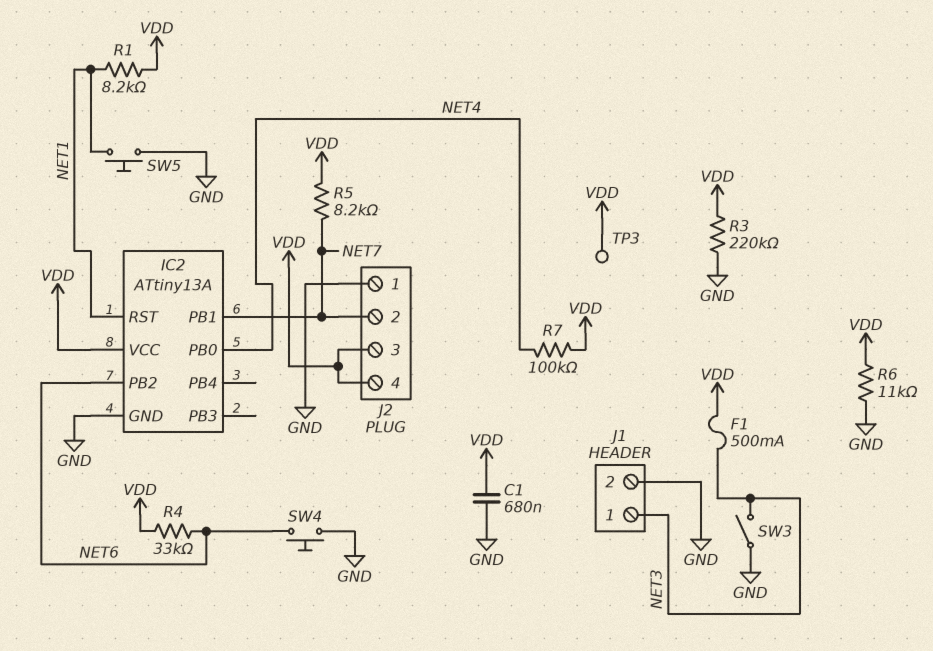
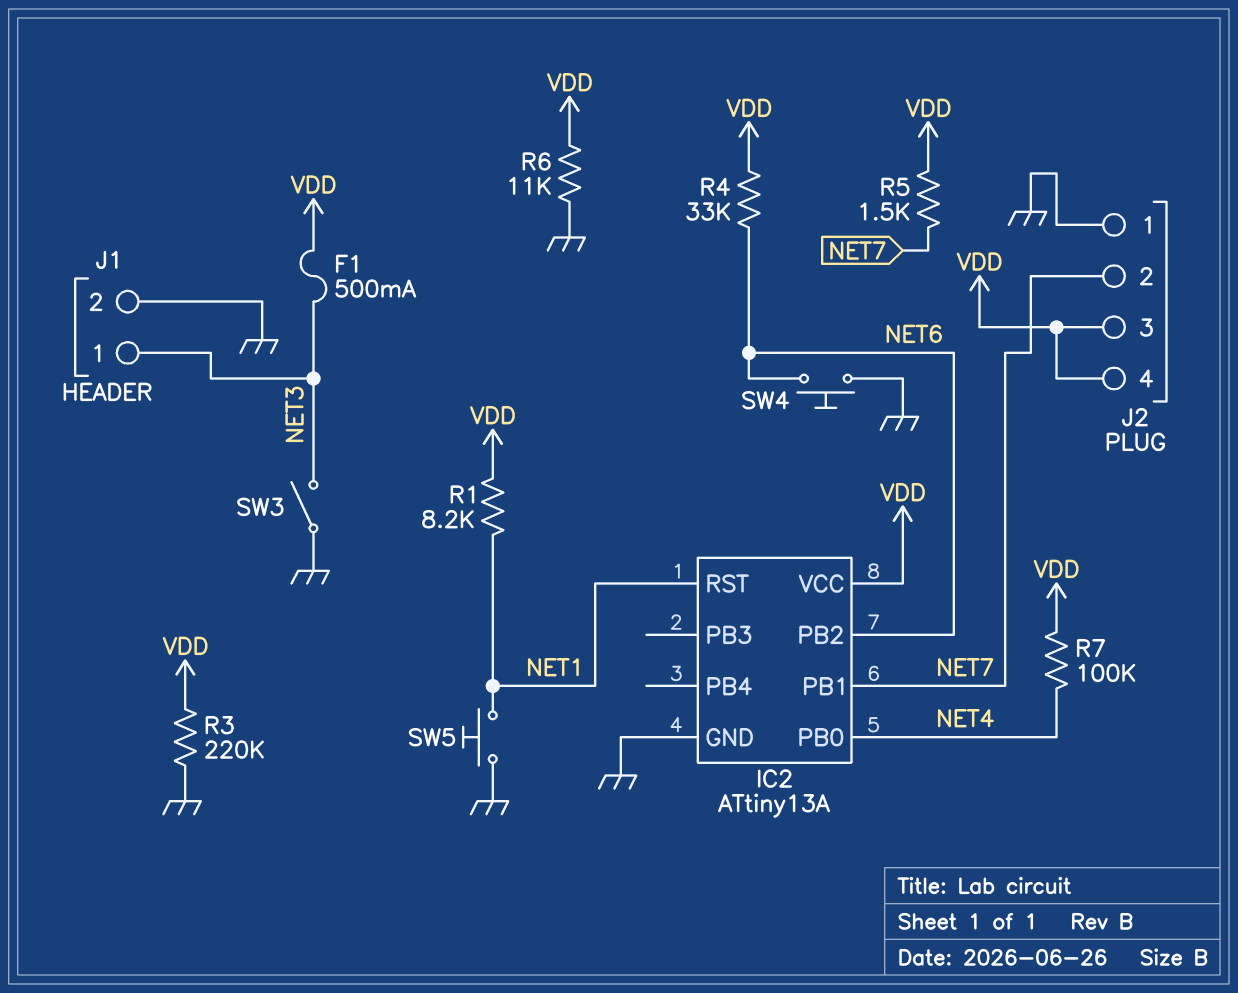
C1: 680nF (GND, VDD) -> none
R5: 8.2k (NET7, VDD) -> 1.5k (NET7, VDD)
TP3: test point (VDD) -> none

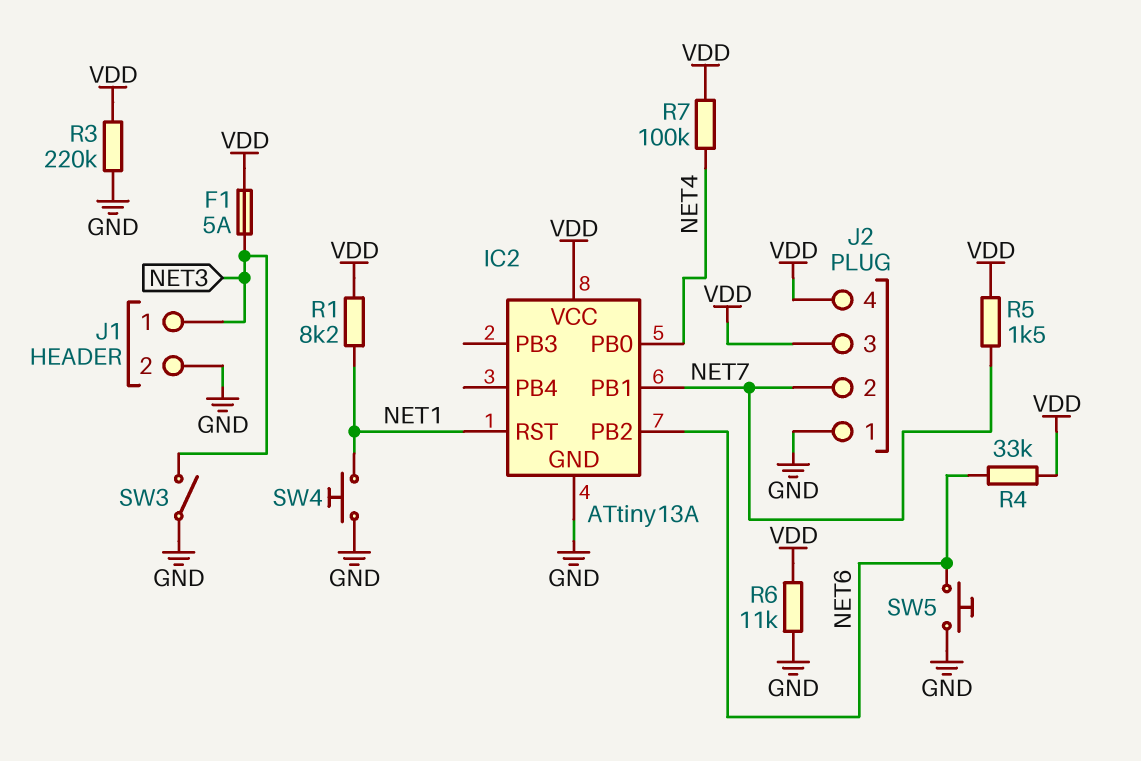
F1: 500mA (NET3, VDD) -> 5A (NET3, VDD)
SW4: button (GND, NET6) -> button (GND, NET1)
SW5: button (GND, NET1) -> button (GND, NET6)

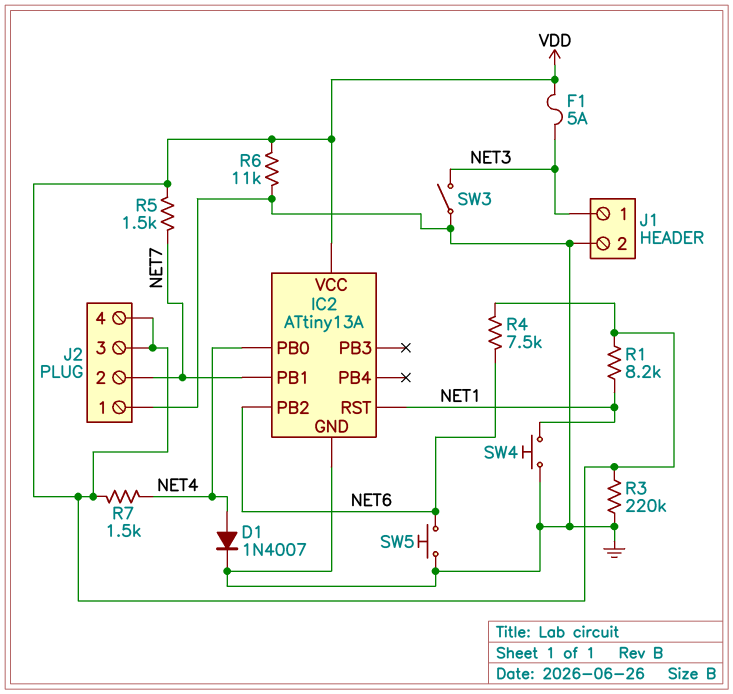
D1: none -> diode 1N4007 (A NET4, K GND)
R4: 33k (NET6, VDD) -> 7.5k (NET6, VDD)
R7: 100k (NET4, VDD) -> 1.5k (NET4, VDD)

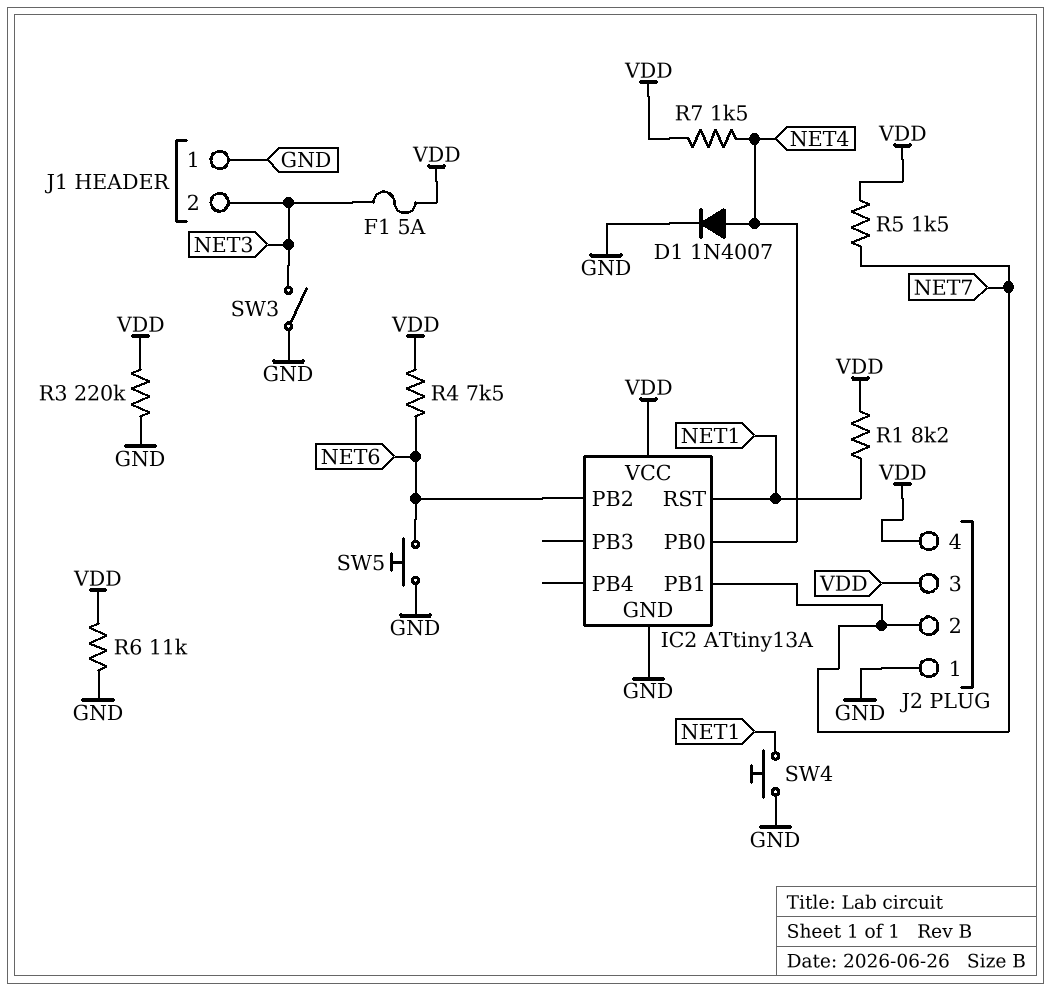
J1 pin 1: NET3 -> GND
J1 pin 2: GND -> NET3

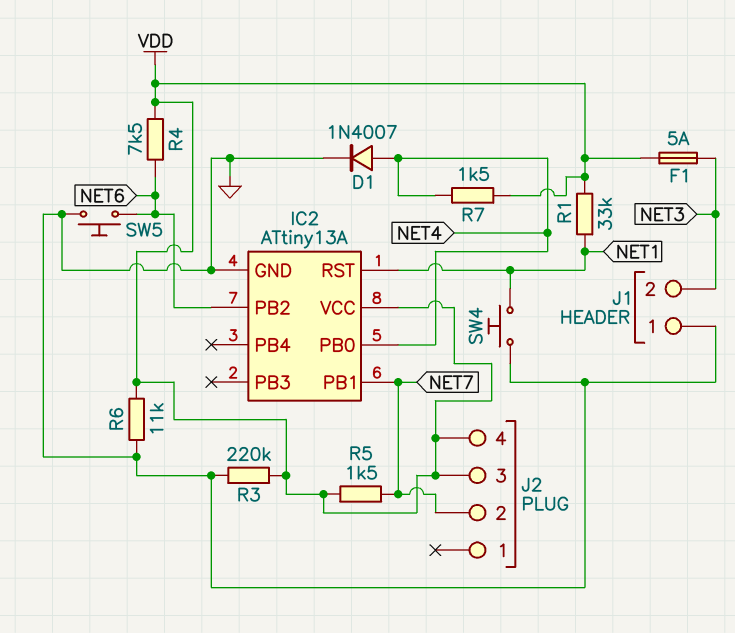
J2 pin 1: GND -> none
R1: 8.2k (NET1, VDD) -> 33k (NET1, VDD)
SW3: switch (GND, NET3) -> none

